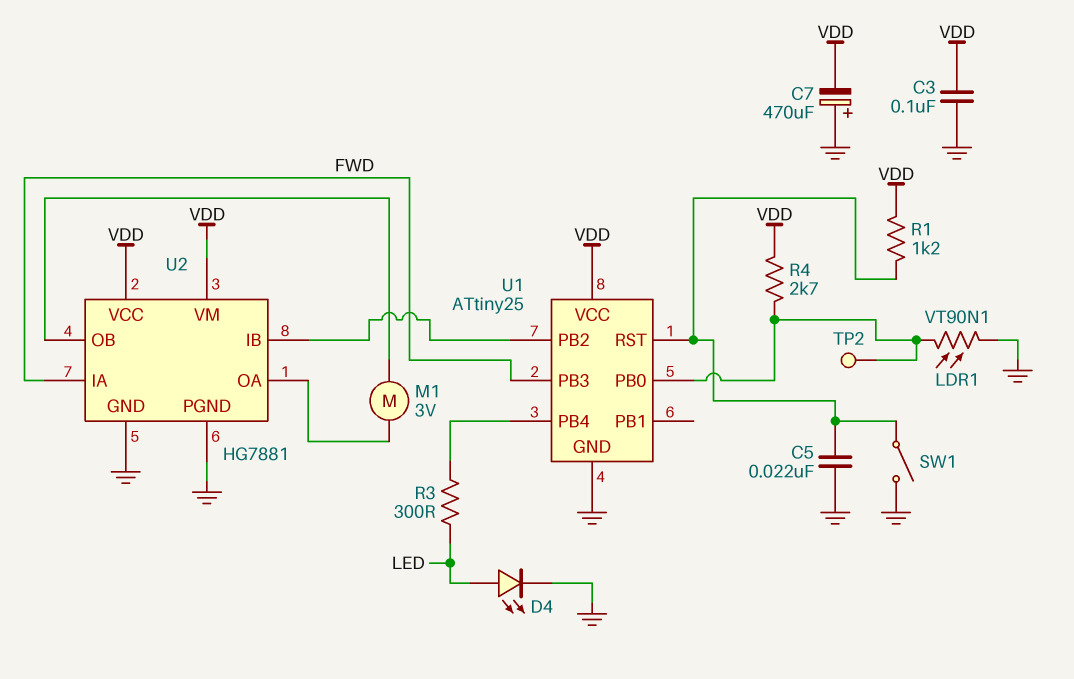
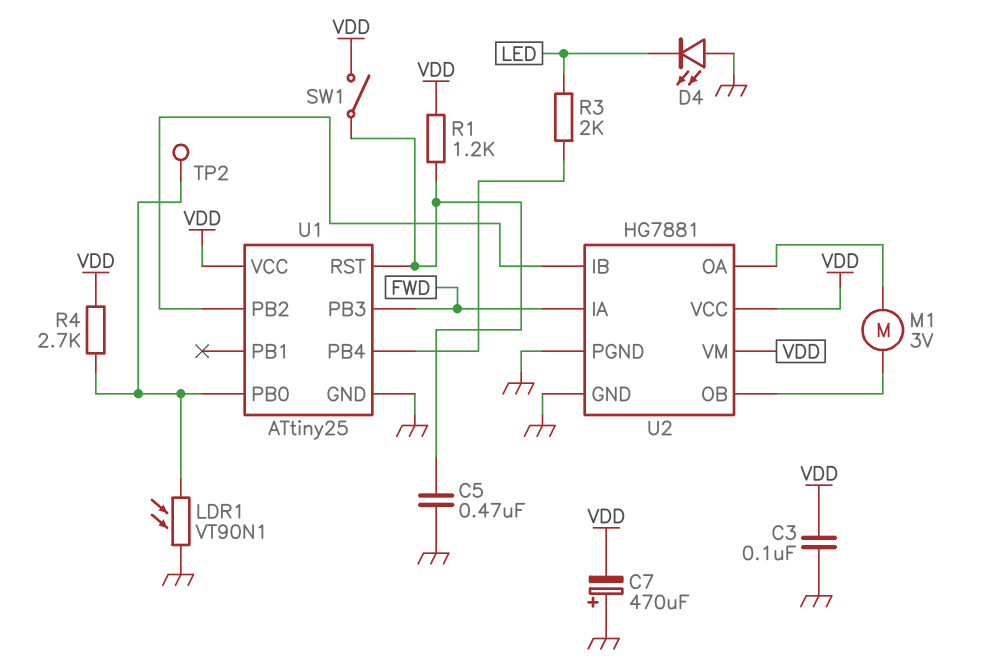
C5: 22nF (GND, U1/RST) -> 470nF (GND, U1/RST)
D4: LED (A LED, K GND) -> LED (A GND, K LED)
R3: 300 (LED, U1/PB4) -> 2k (LED, U1/PB4)
SW1: switch (GND, U1/RST) -> switch (U1/RST, VDD)

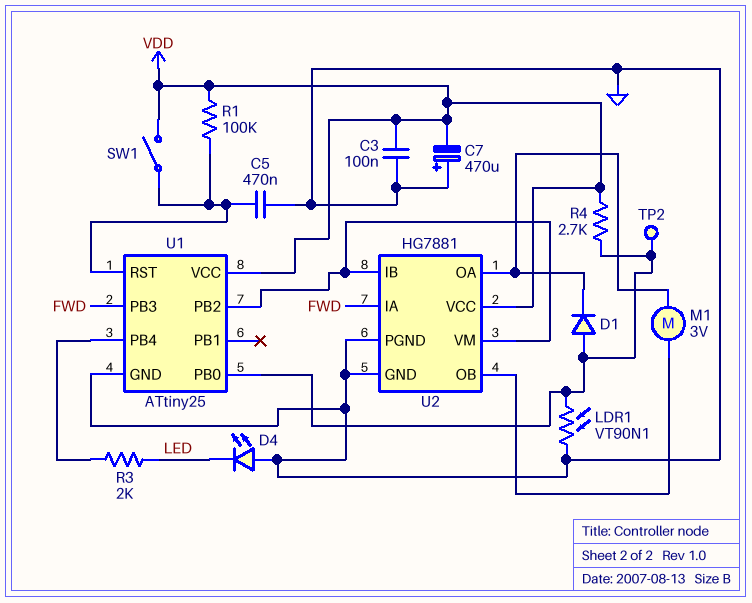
D1: none -> diode (A U1/PB0, K U2/OA)
R1: 1.2k (U1/RST, VDD) -> 100k (U1/RST, VDD)
U2 pin VM: VDD -> U1/PB2

